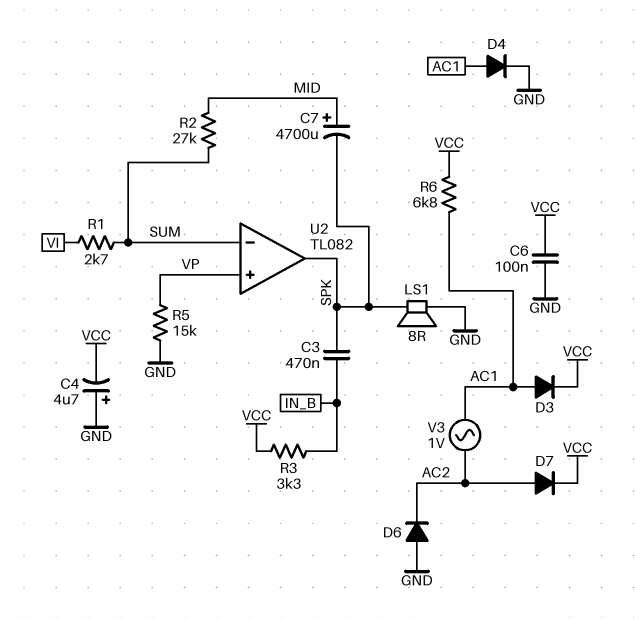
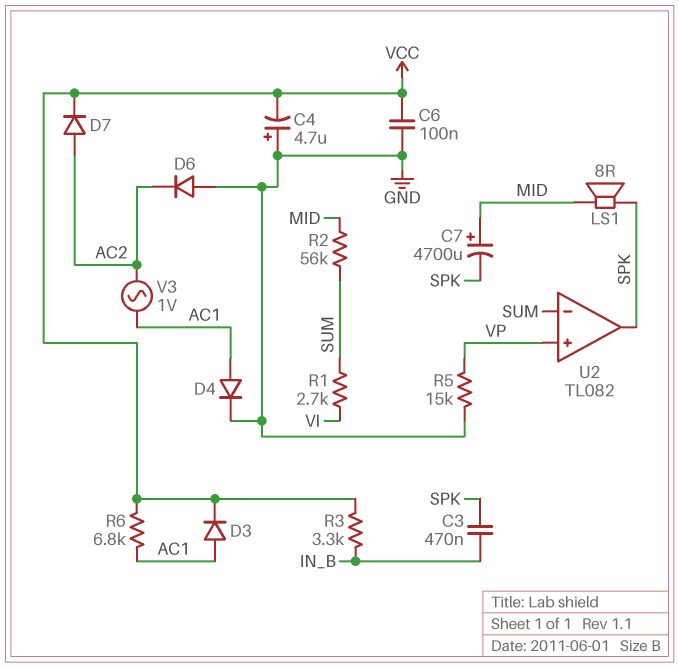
LS1: speaker 8R (GND, SPK) -> speaker 8R (MID, SPK)
R2: 27k (MID, SUM) -> 56k (MID, SUM)

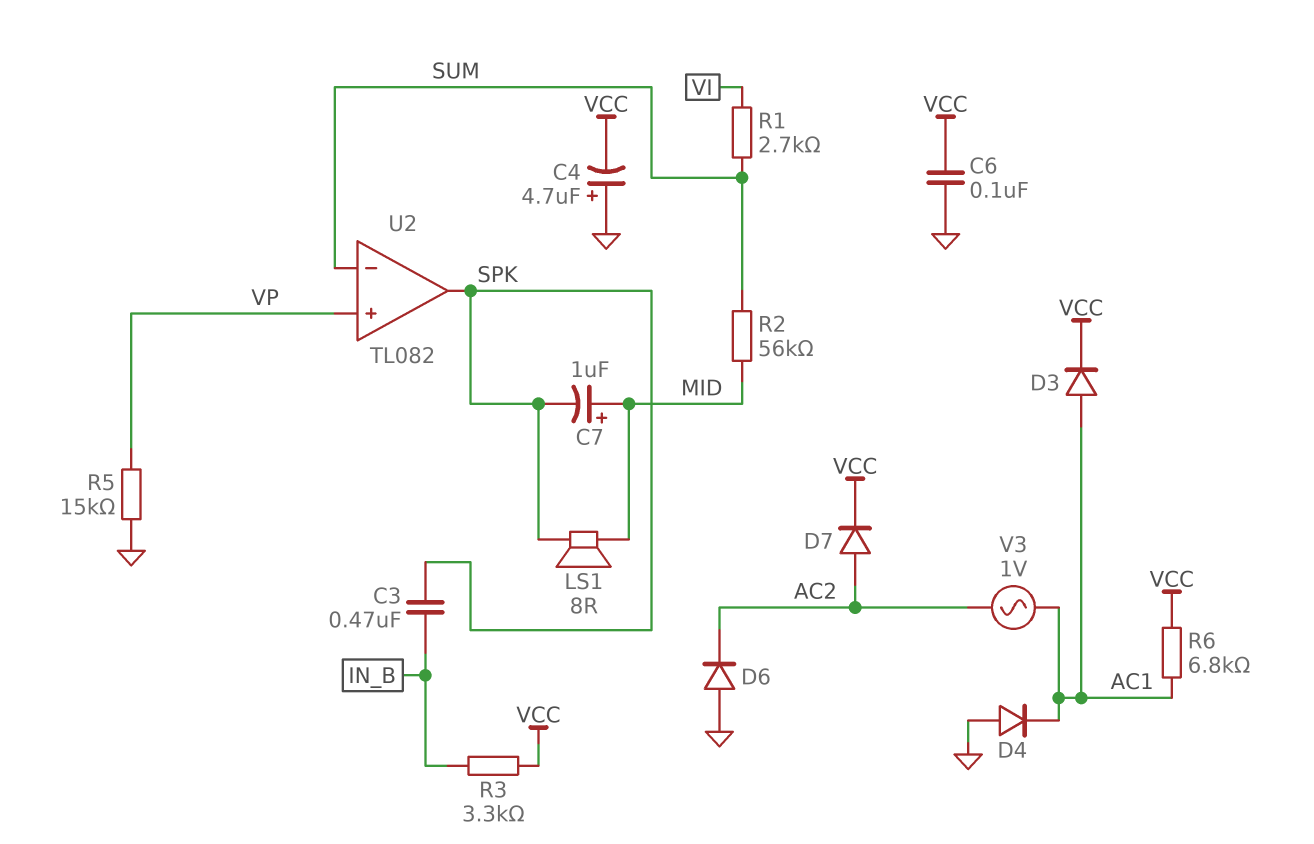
C7: 4700uF (plus MID, minus SPK) -> 1uF (plus MID, minus SPK)
D4: diode (A AC1, K GND) -> diode (A GND, K AC1)

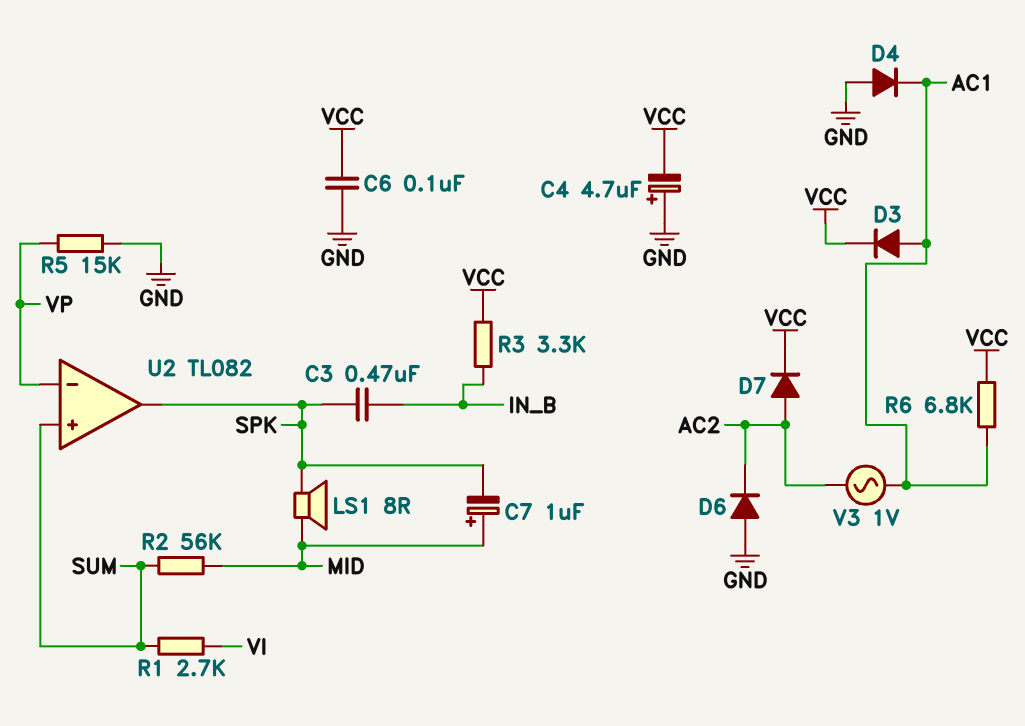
U2 pin in+: VP -> SUM
U2 pin in-: SUM -> VP

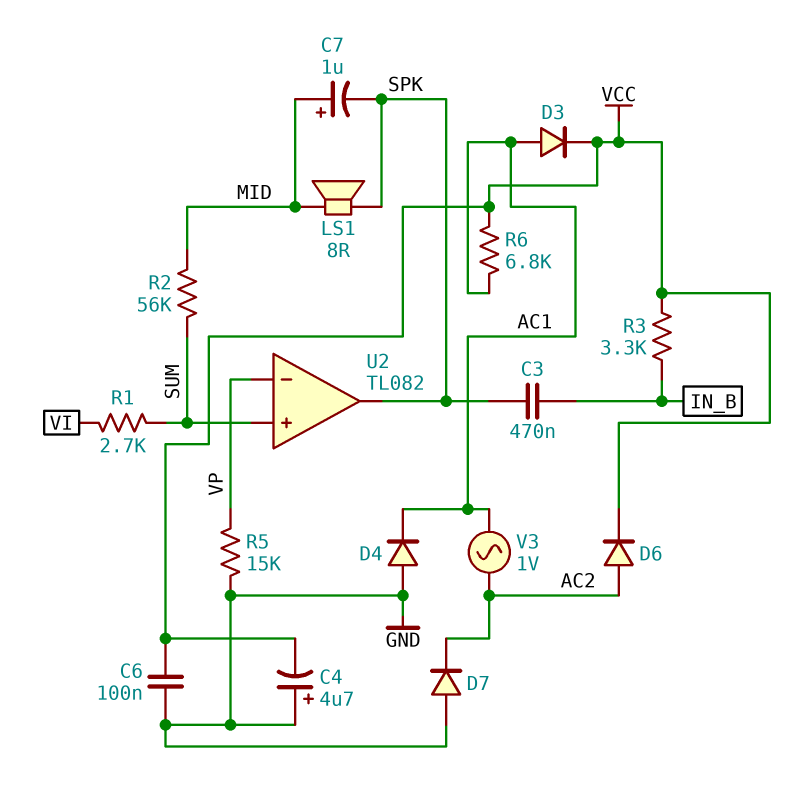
D6: diode (A GND, K AC2) -> diode (A AC2, K VCC)
D7: diode (A AC2, K VCC) -> diode (A GND, K AC2)

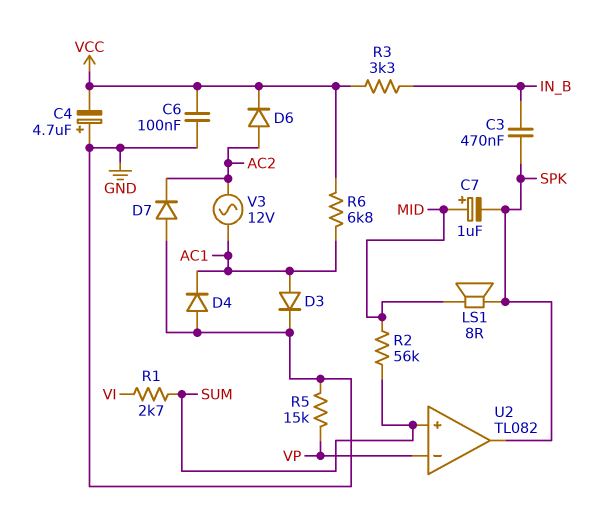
D3: diode (A AC1, K VCC) -> diode (A AC1, K GND)
V3: AC 1V (AC1, AC2) -> AC 12V (AC1, AC2)

